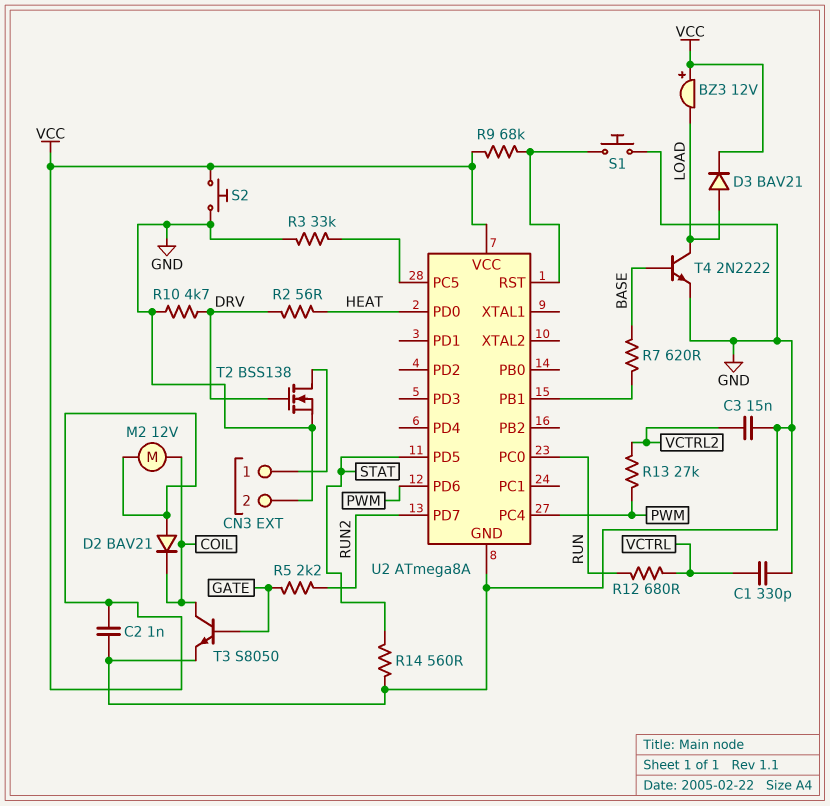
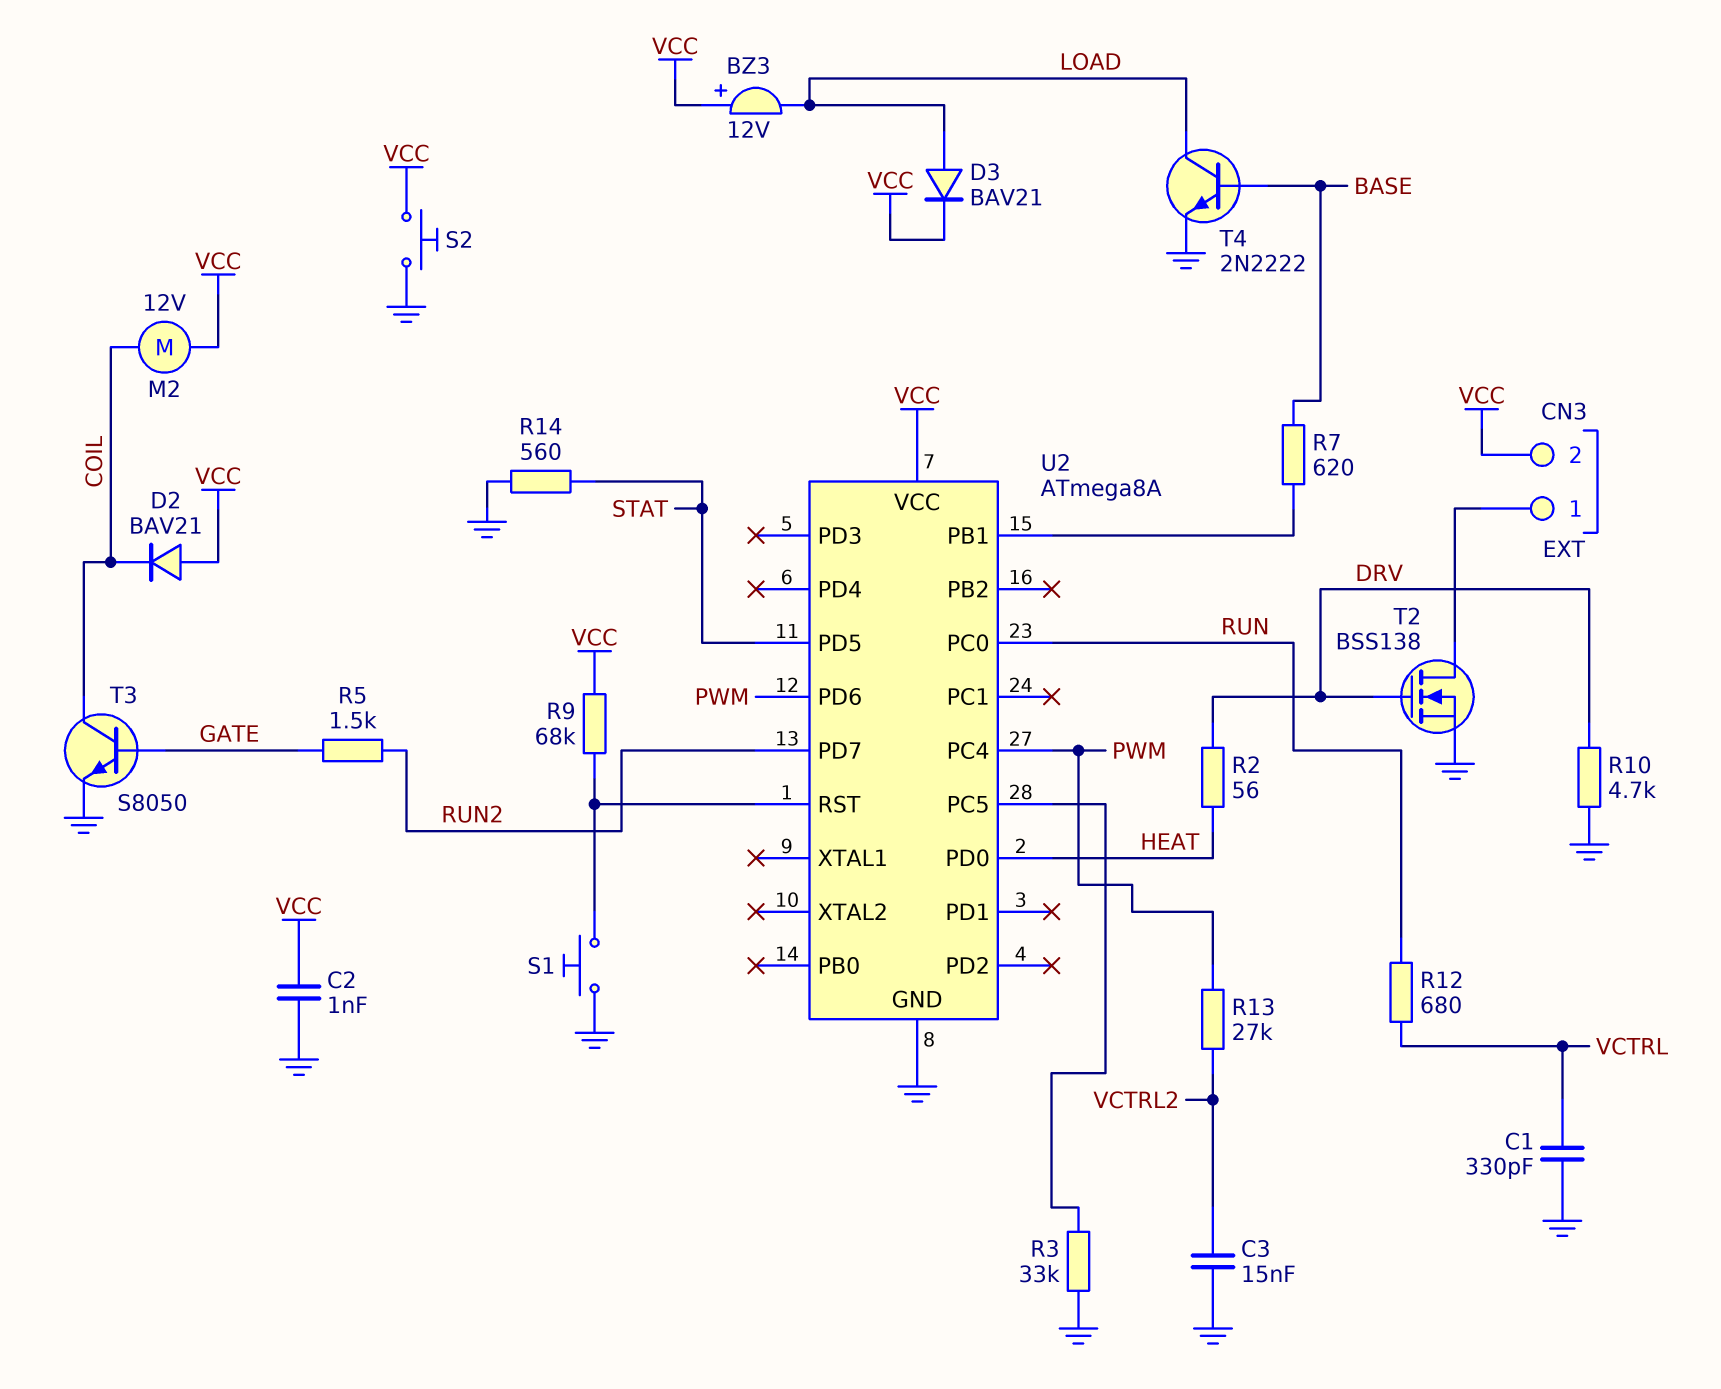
CN3 pin 2: GND -> VCC
R5: 2.2k (GATE, RUN2) -> 1.5k (GATE, RUN2)

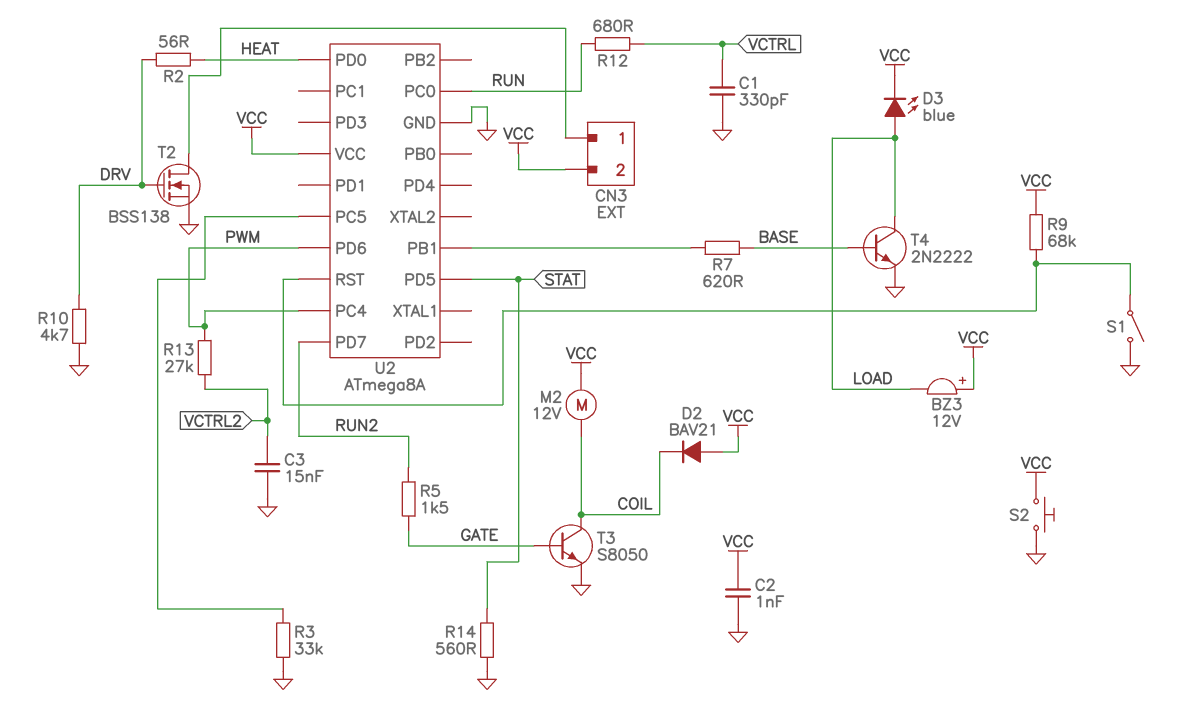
D3: diode BAV21 (A LOAD, K VCC) -> LED blue (A LOAD, K VCC)
S1: button (GND, U2/RST) -> switch (GND, U2/RST)

